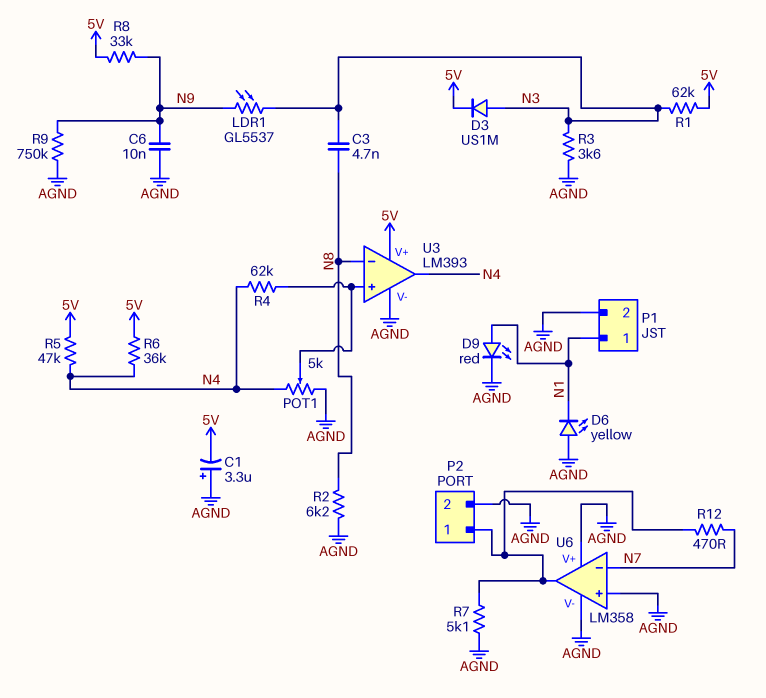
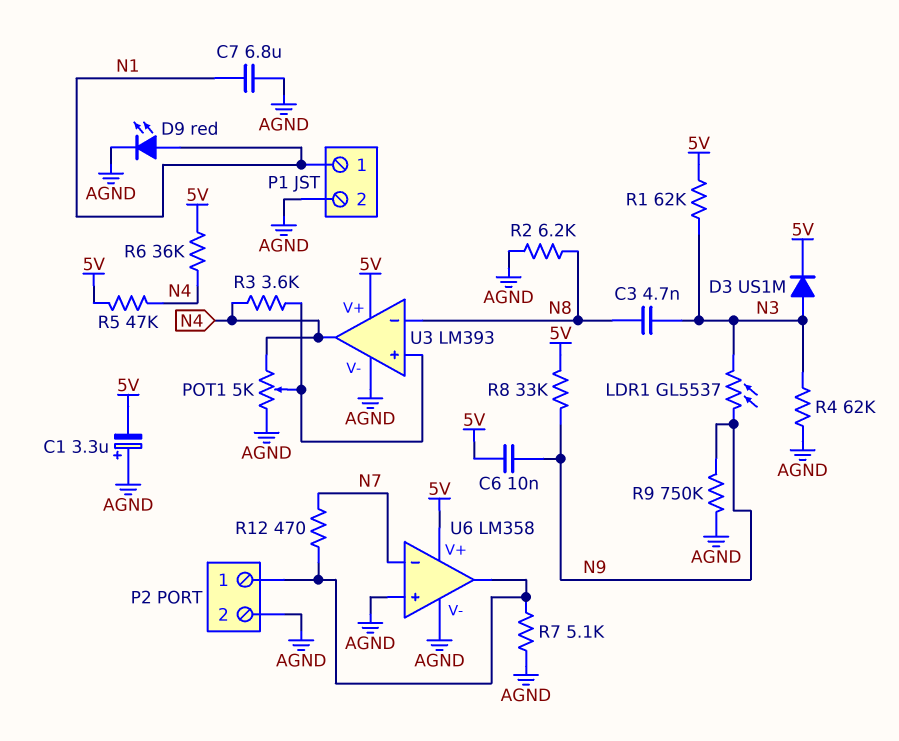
C6: 10nF (AGND, N9) -> 10nF (5V, N9)
C7: none -> 6.8uF (AGND, N1)
D6: LED yellow (A AGND, K N1) -> none
R3: 3.6k (AGND, N3) -> 3.6k (N4, U3/in+)
R4: 62k (N4, U3/in+) -> 62k (AGND, N3)
U6 pin V+: AGND -> 5V

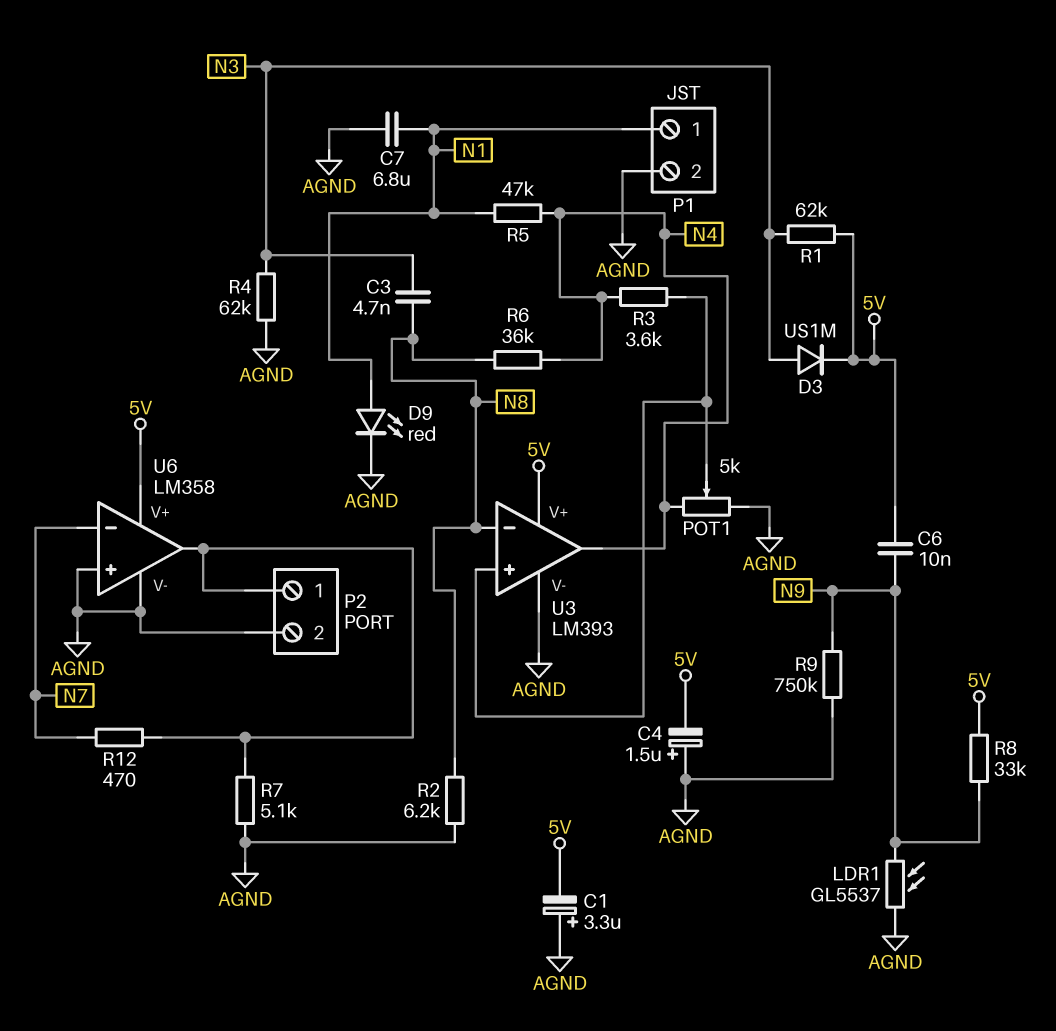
C4: none -> 1.5uF (plus AGND, minus 5V)
LDR1: GL5537 (N3, N9) -> GL5537 (AGND, N9)
R5: 47k (5V, N4) -> 47k (N1, N4)
R6: 36k (5V, N4) -> 36k (N4, N8)

